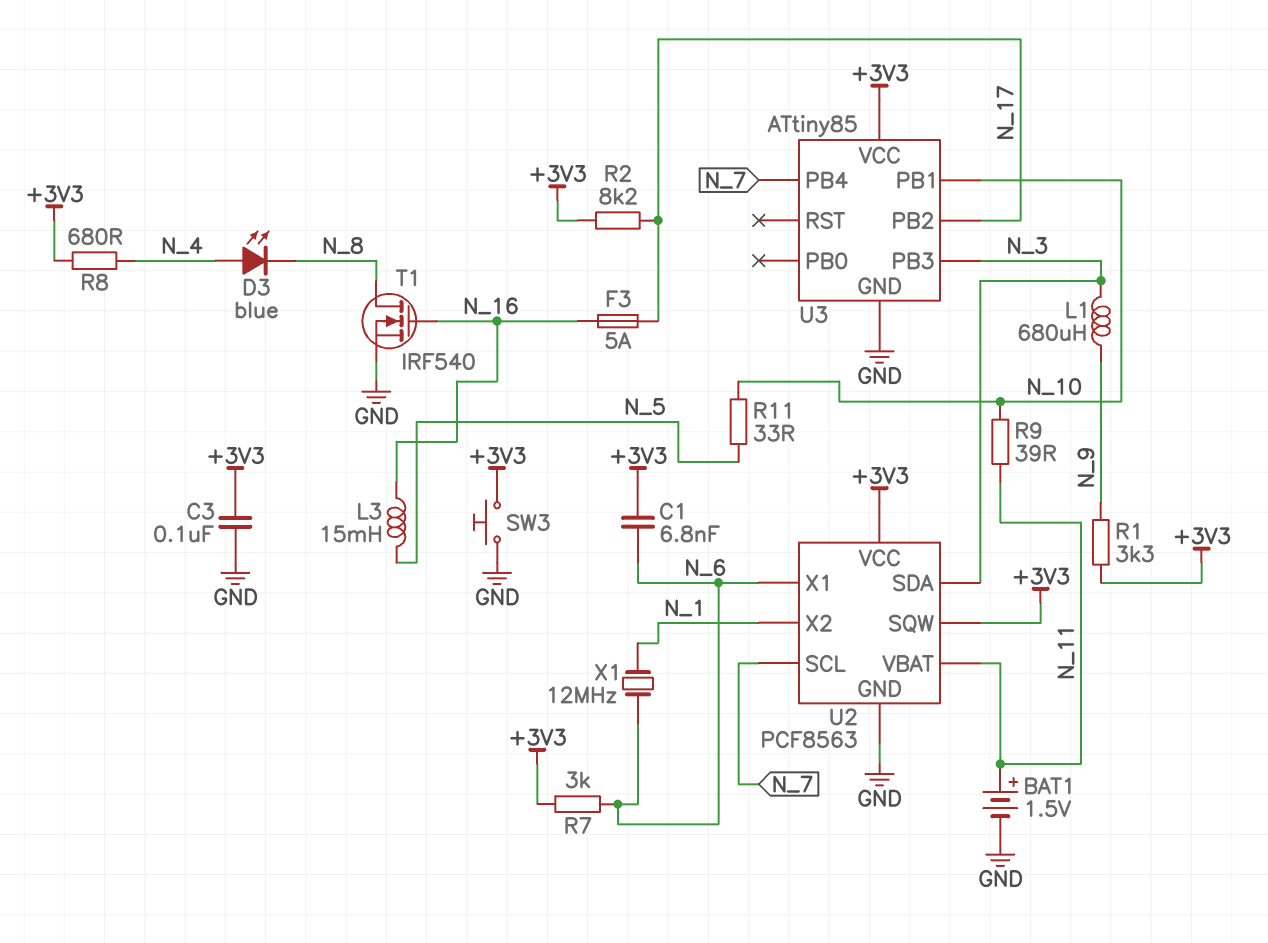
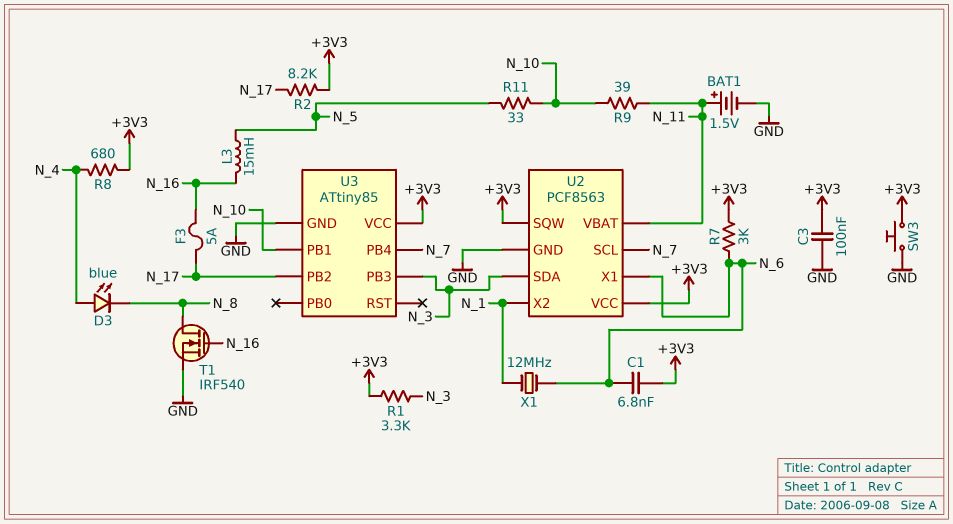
L1: 680uH (N_3, N_9) -> none
R1: 3.3k (+3V3, N_9) -> 3.3k (+3V3, N_3)

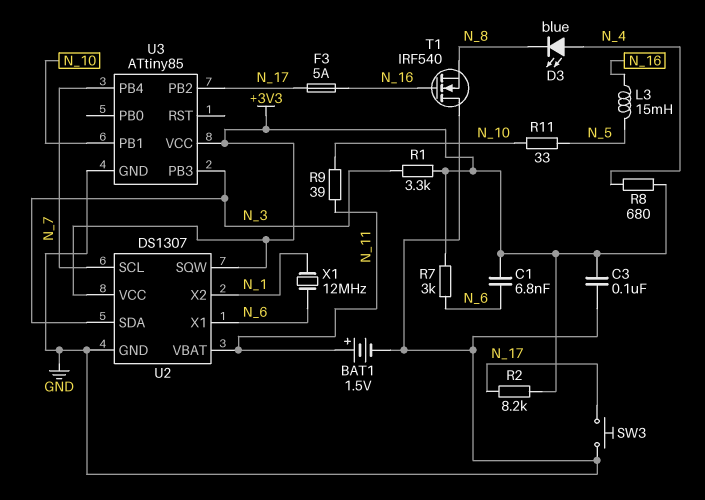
SW3: button (+3V3, GND) -> button (GND, N_17)
T1: NMOS IRF540 (G N_16, D N_8, S GND) -> NMOS IRF540 (G N_16, D GND, S N_8)
U2: PCF8563 -> DS1307

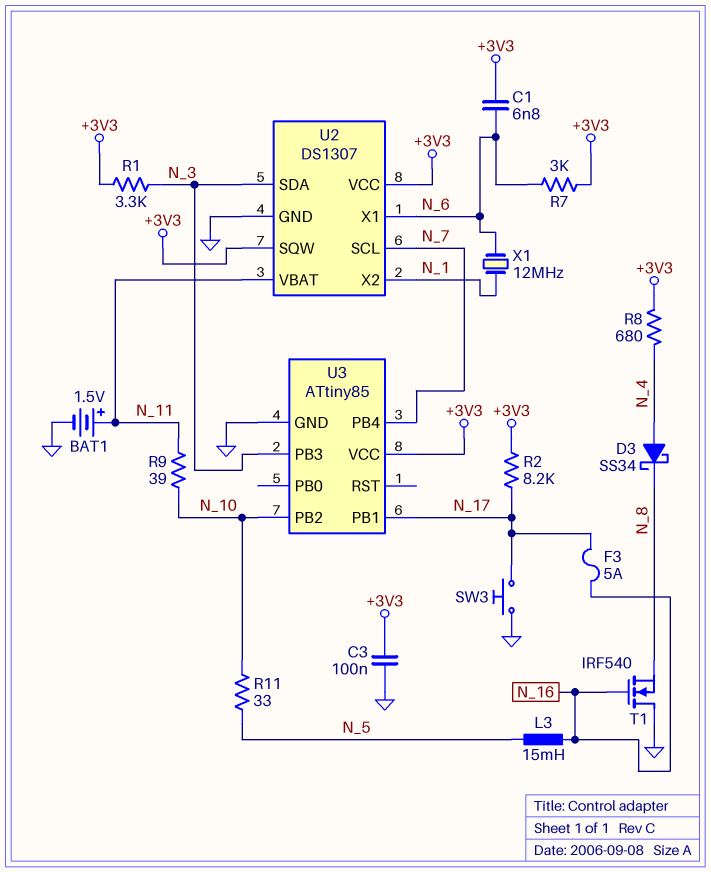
D3: LED blue (A N_4, K N_8) -> schottky SS34 (A N_4, K N_8)
U3 pin PB1: N_10 -> N_17
U3 pin PB2: N_17 -> N_10

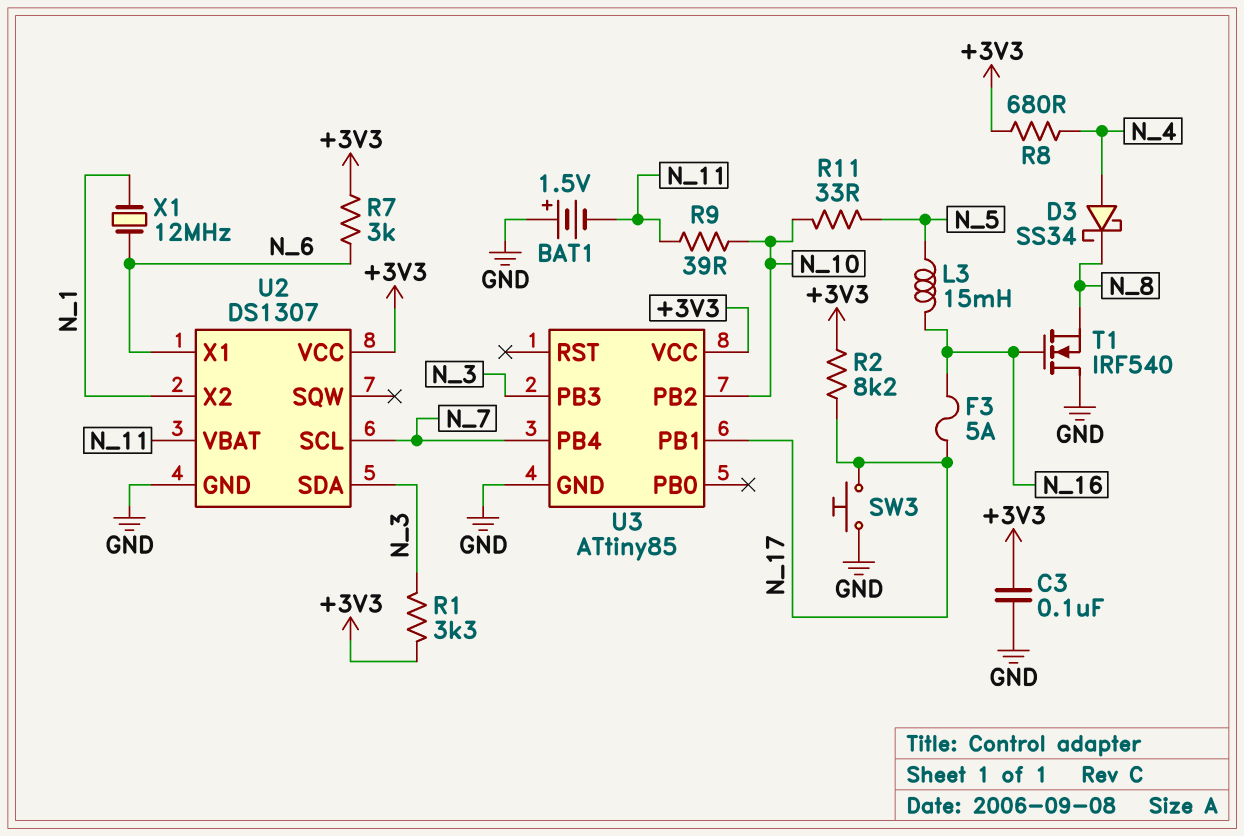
BAT1: 1.5V (plus N_11, minus GND) -> 1.5V (plus GND, minus N_11)
C1: 6.8nF (+3V3, N_6) -> none
U2 pin SQW: +3V3 -> none

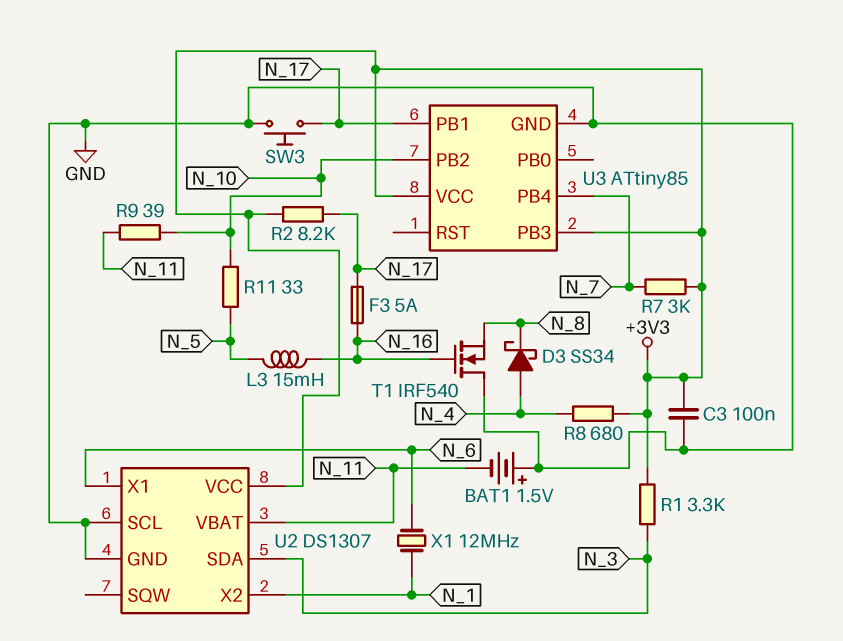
R7: 3k (+3V3, N_6) -> 3k (+3V3, N_7)
U2 pin SCL: N_7 -> GND
U3 pin PB3: N_3 -> +3V3

